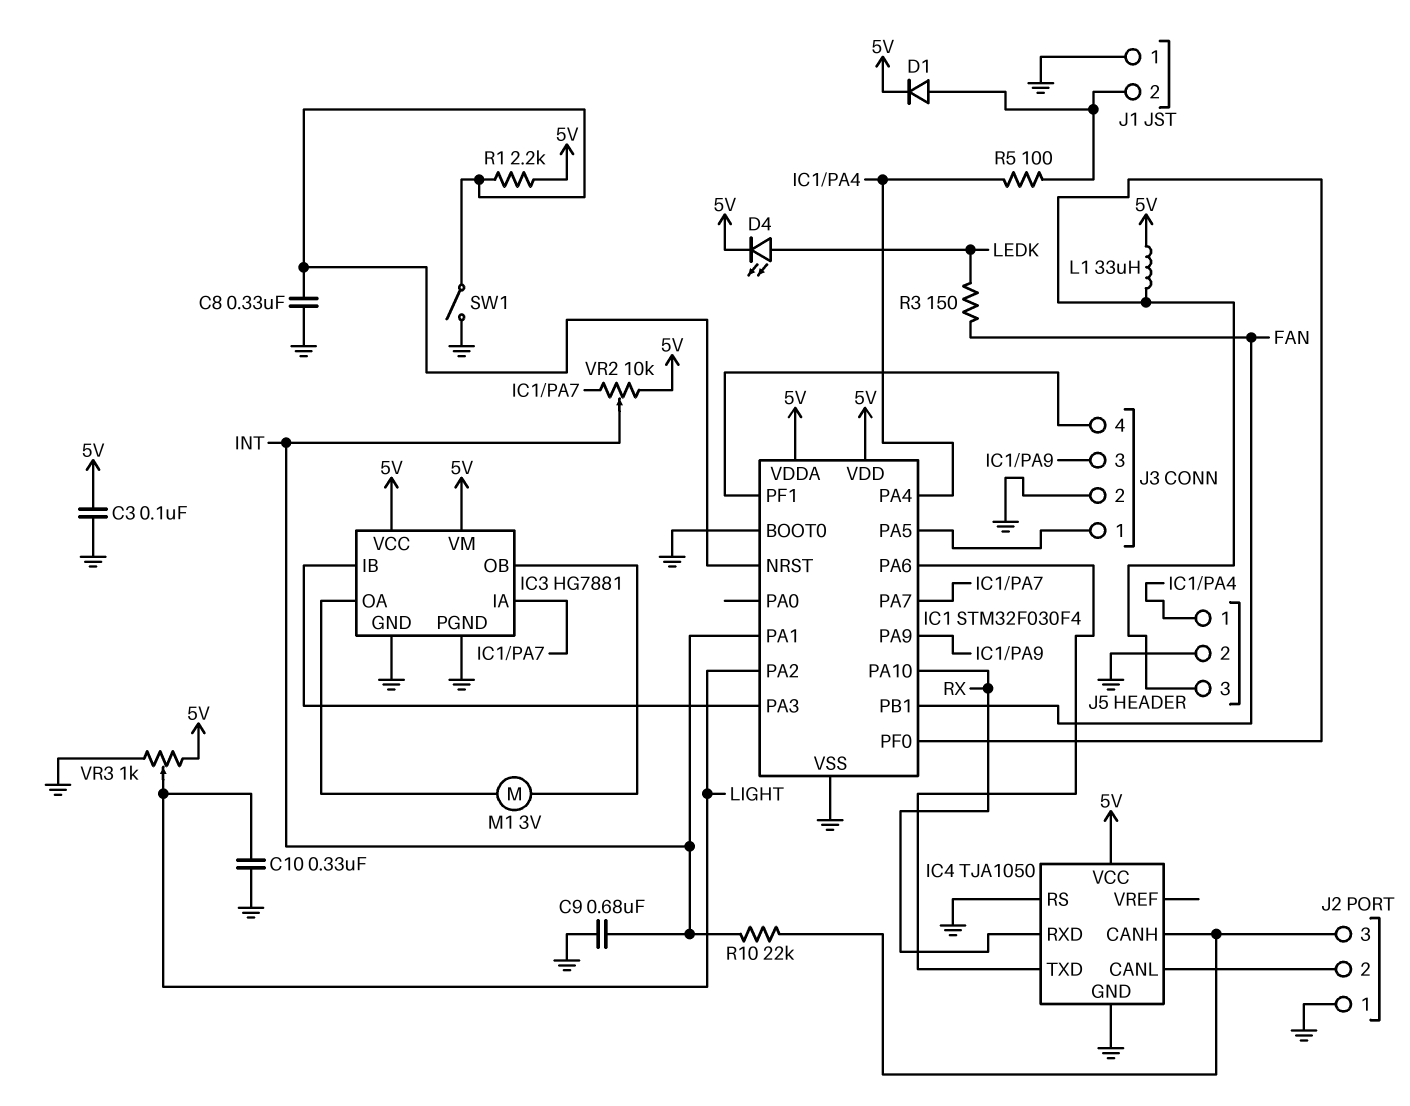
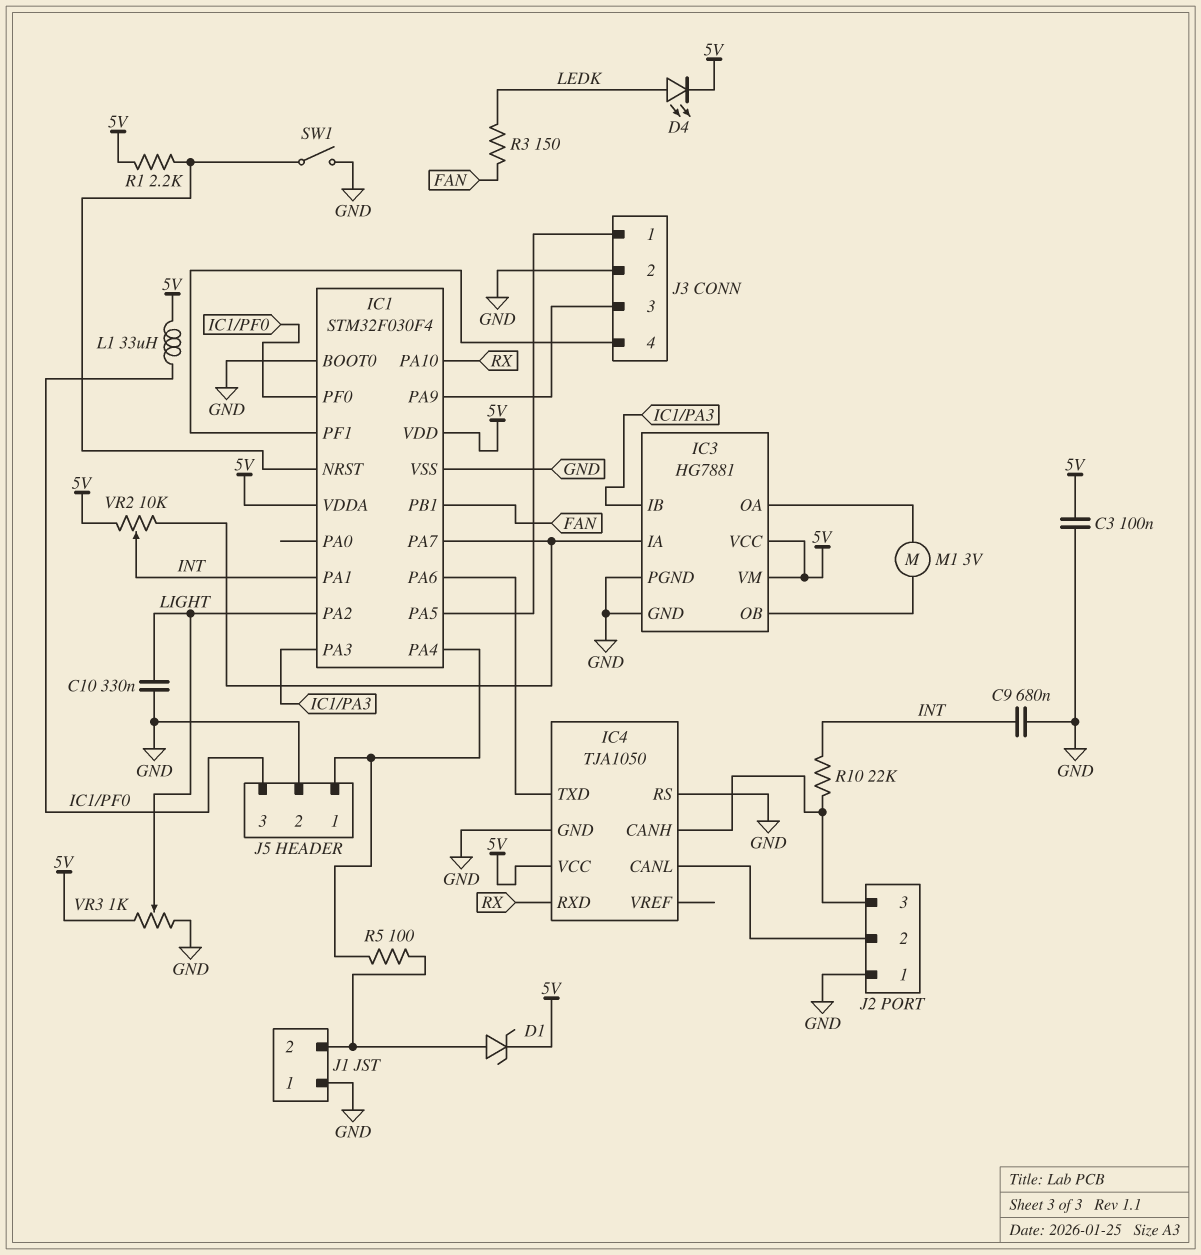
C8: 330nF (GND, IC1/NRST) -> none
D1: diode (A J1/2, K 5V) -> zener (A J1/2, K 5V)

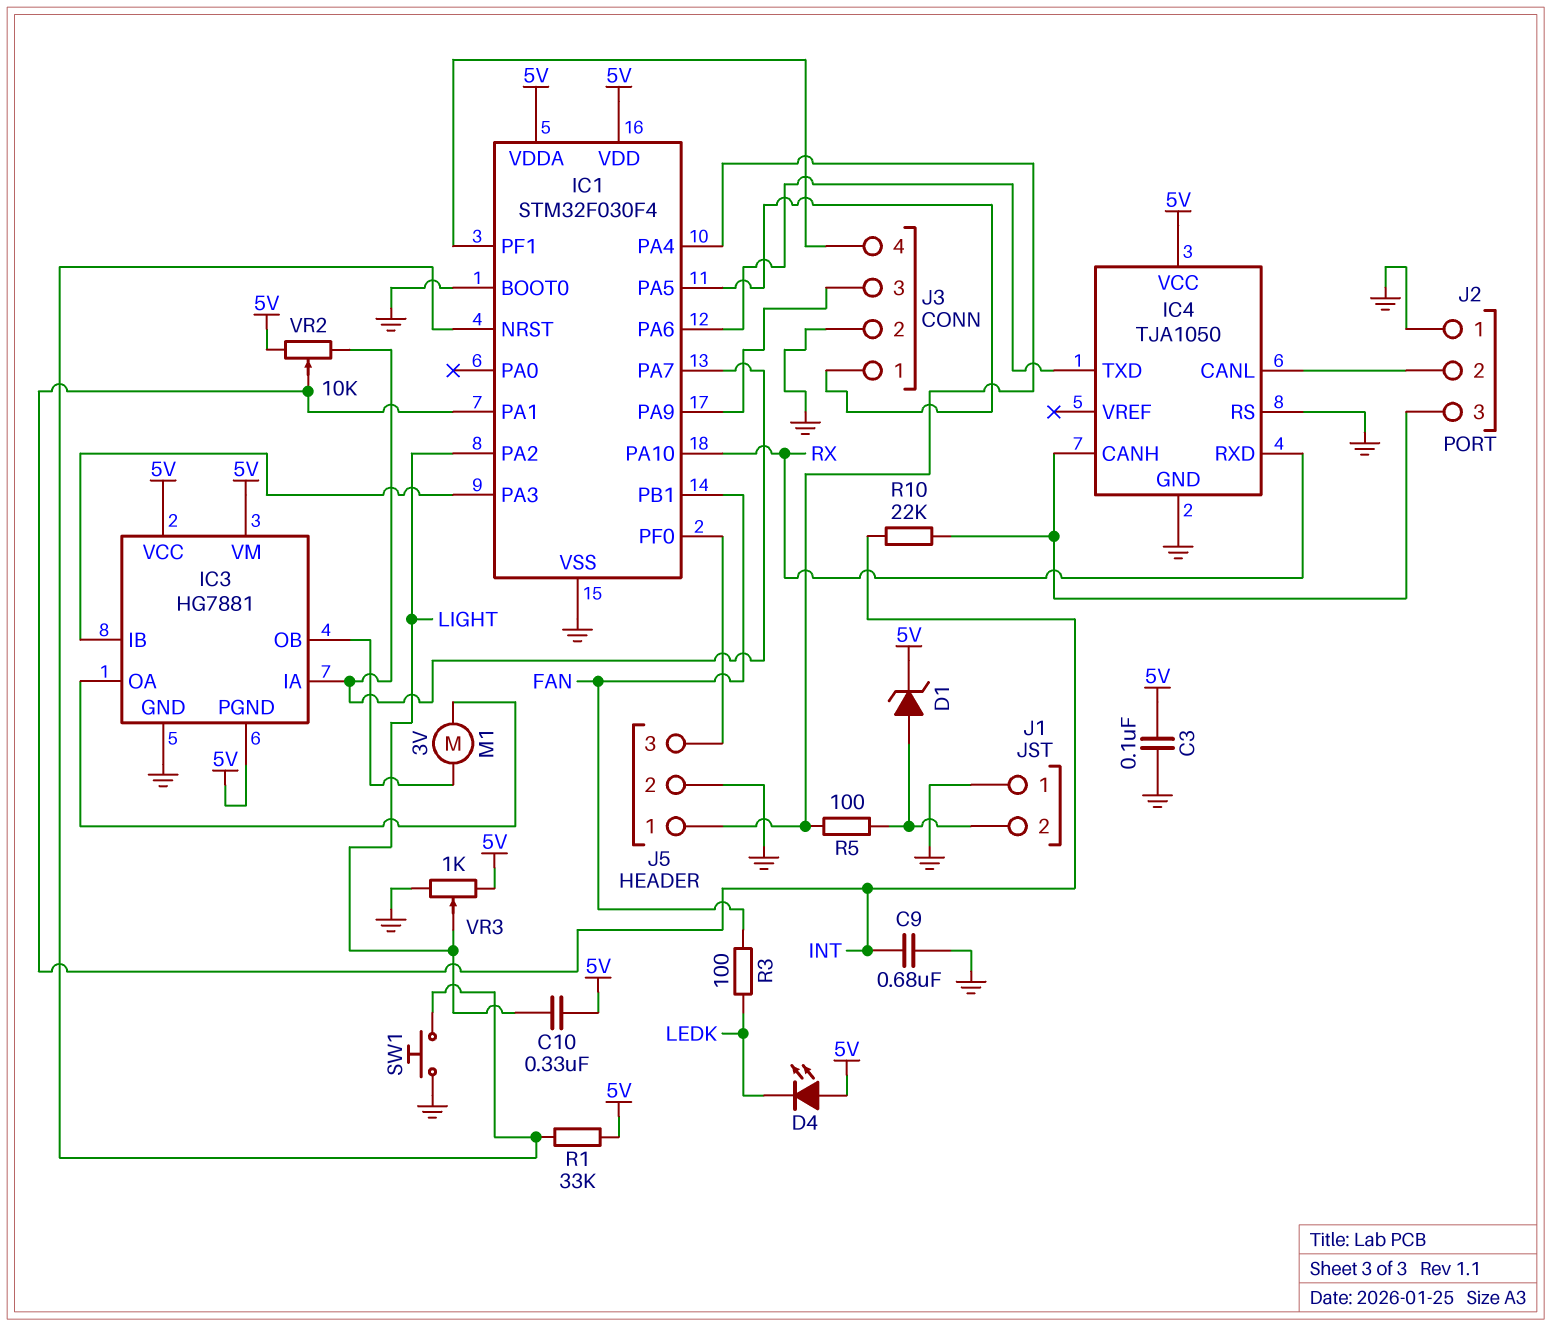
C10: 330nF (GND, LIGHT) -> 330nF (5V, LIGHT)
D4: LED (A LEDK, K 5V) -> LED (A 5V, K LEDK)
IC3 pin PGND: GND -> 5V
L1: 33uH (5V, IC1/PF0) -> none
R1: 2.2k (5V, IC1/NRST) -> 33k (5V, IC1/NRST)
R3: 150 (FAN, LEDK) -> 100 (FAN, LEDK)
SW1: switch (GND, IC1/NRST) -> button (GND, IC1/NRST)

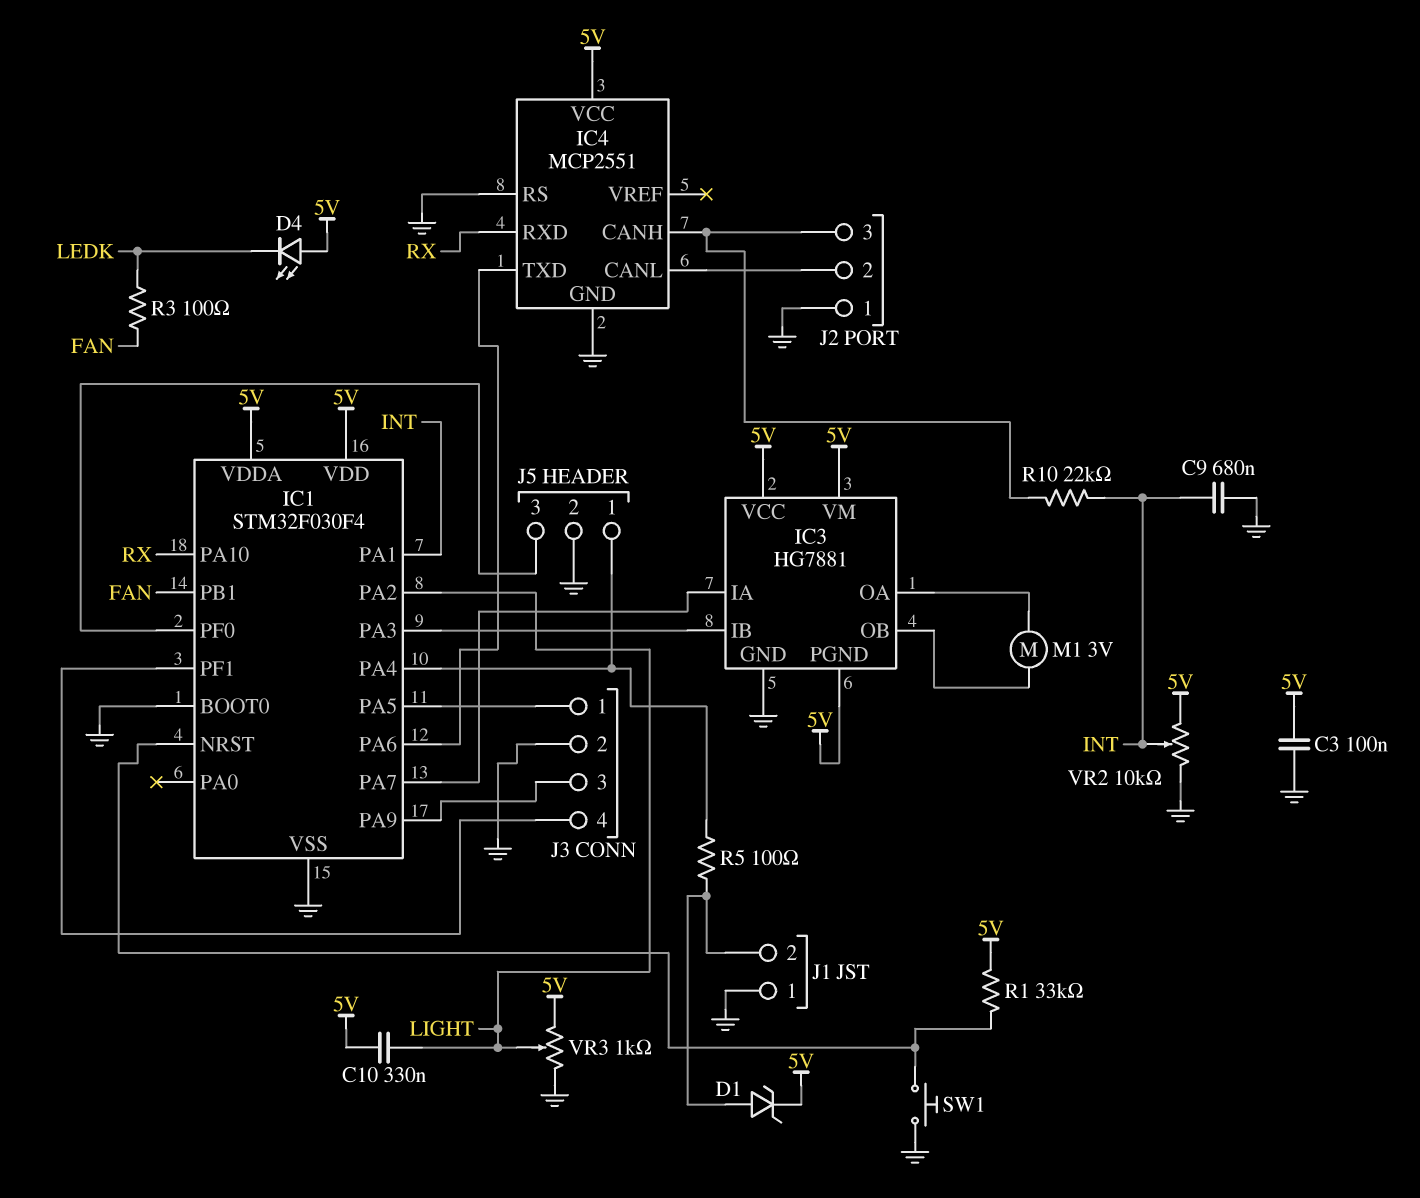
IC4: TJA1050 -> MCP2551
VR2: 10k (5V, IC1/PA7, wiper INT) -> 10k (5V, GND, wiper INT)

